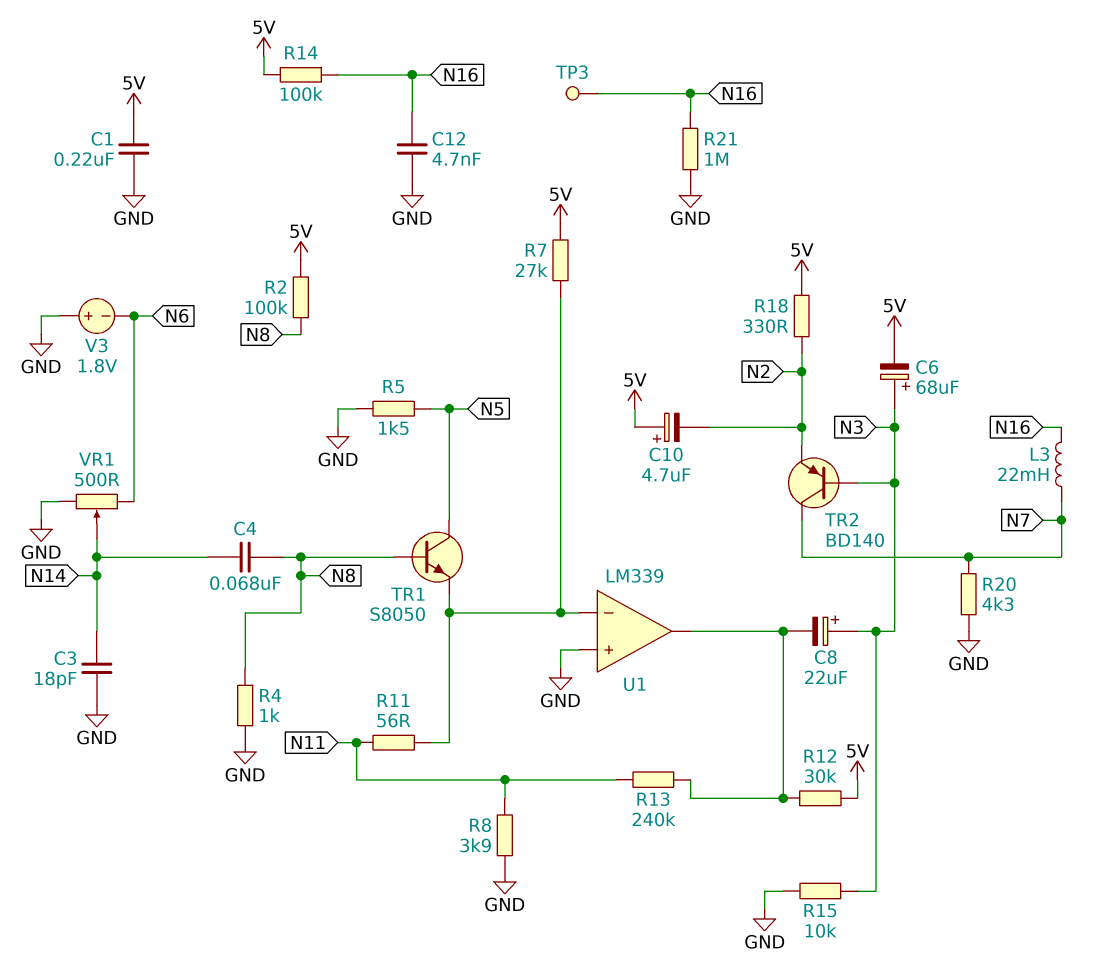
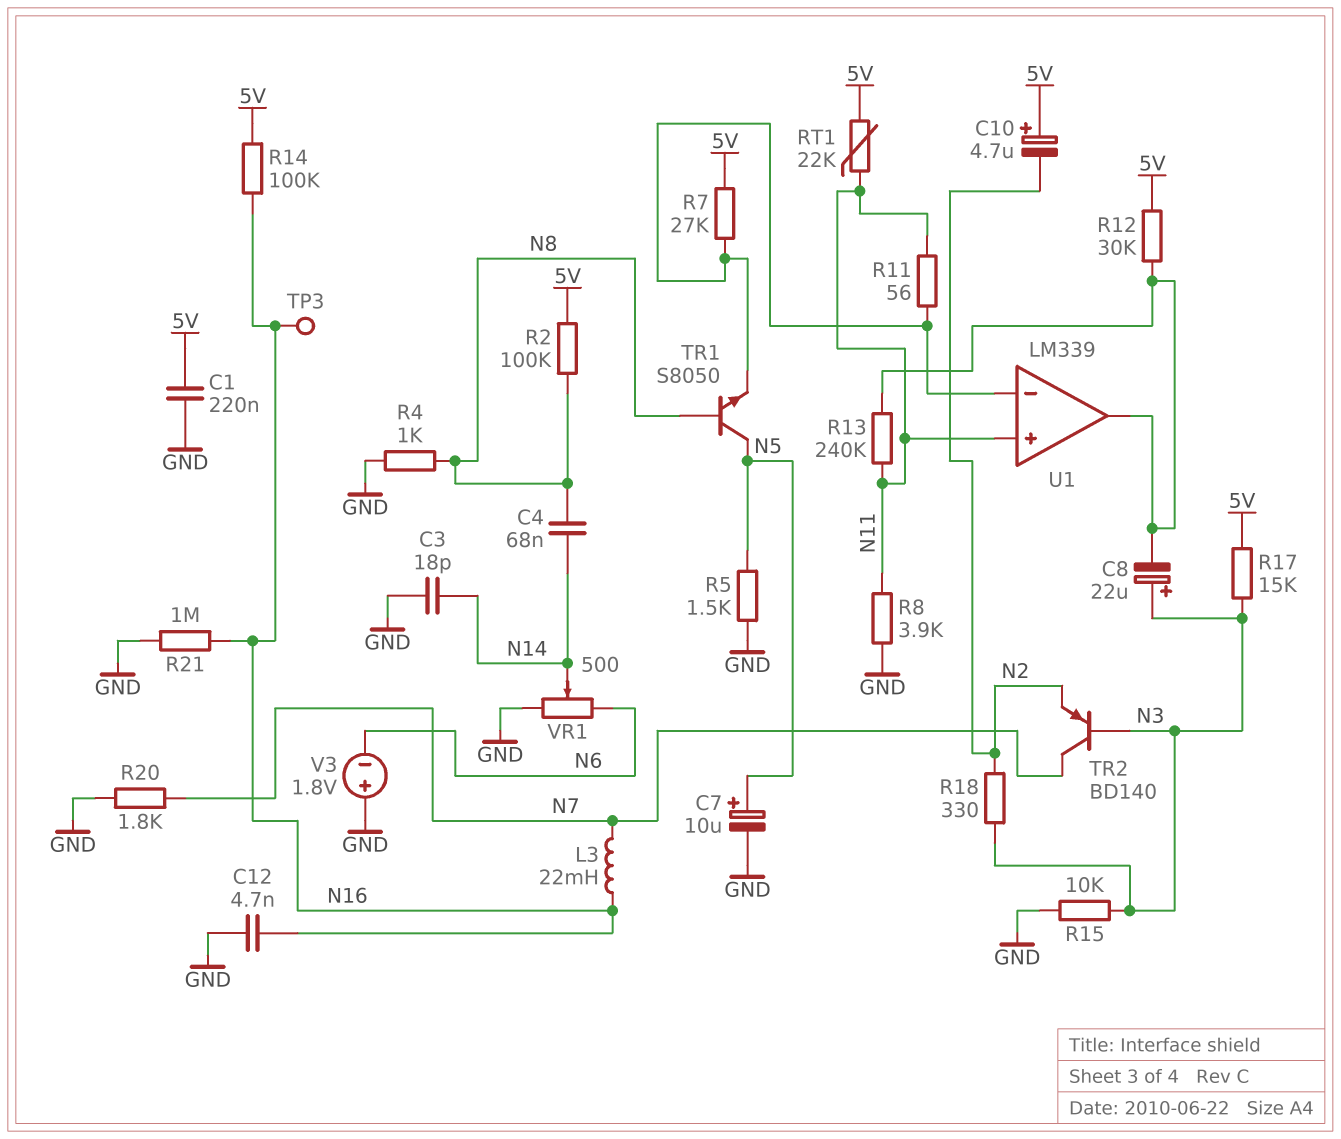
C6: 68uF (plus N3, minus 5V) -> none
C7: none -> 10uF (plus N5, minus GND)
R17: none -> 15k (5V, N3)
R18: 330 (5V, N2) -> 330 (N2, N3)
R20: 4.3k (GND, N7) -> 1.8k (GND, N7)
RT1: none -> 22k (5V, N11)
U1 pin in+: GND -> N11

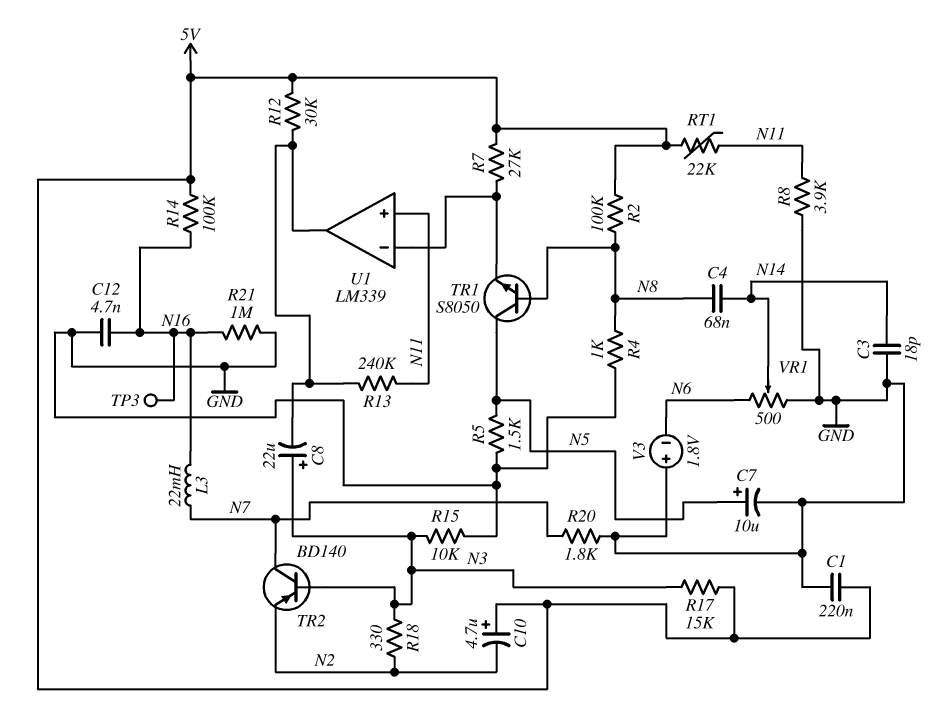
R11: 56 (N11, U1/in-) -> none

